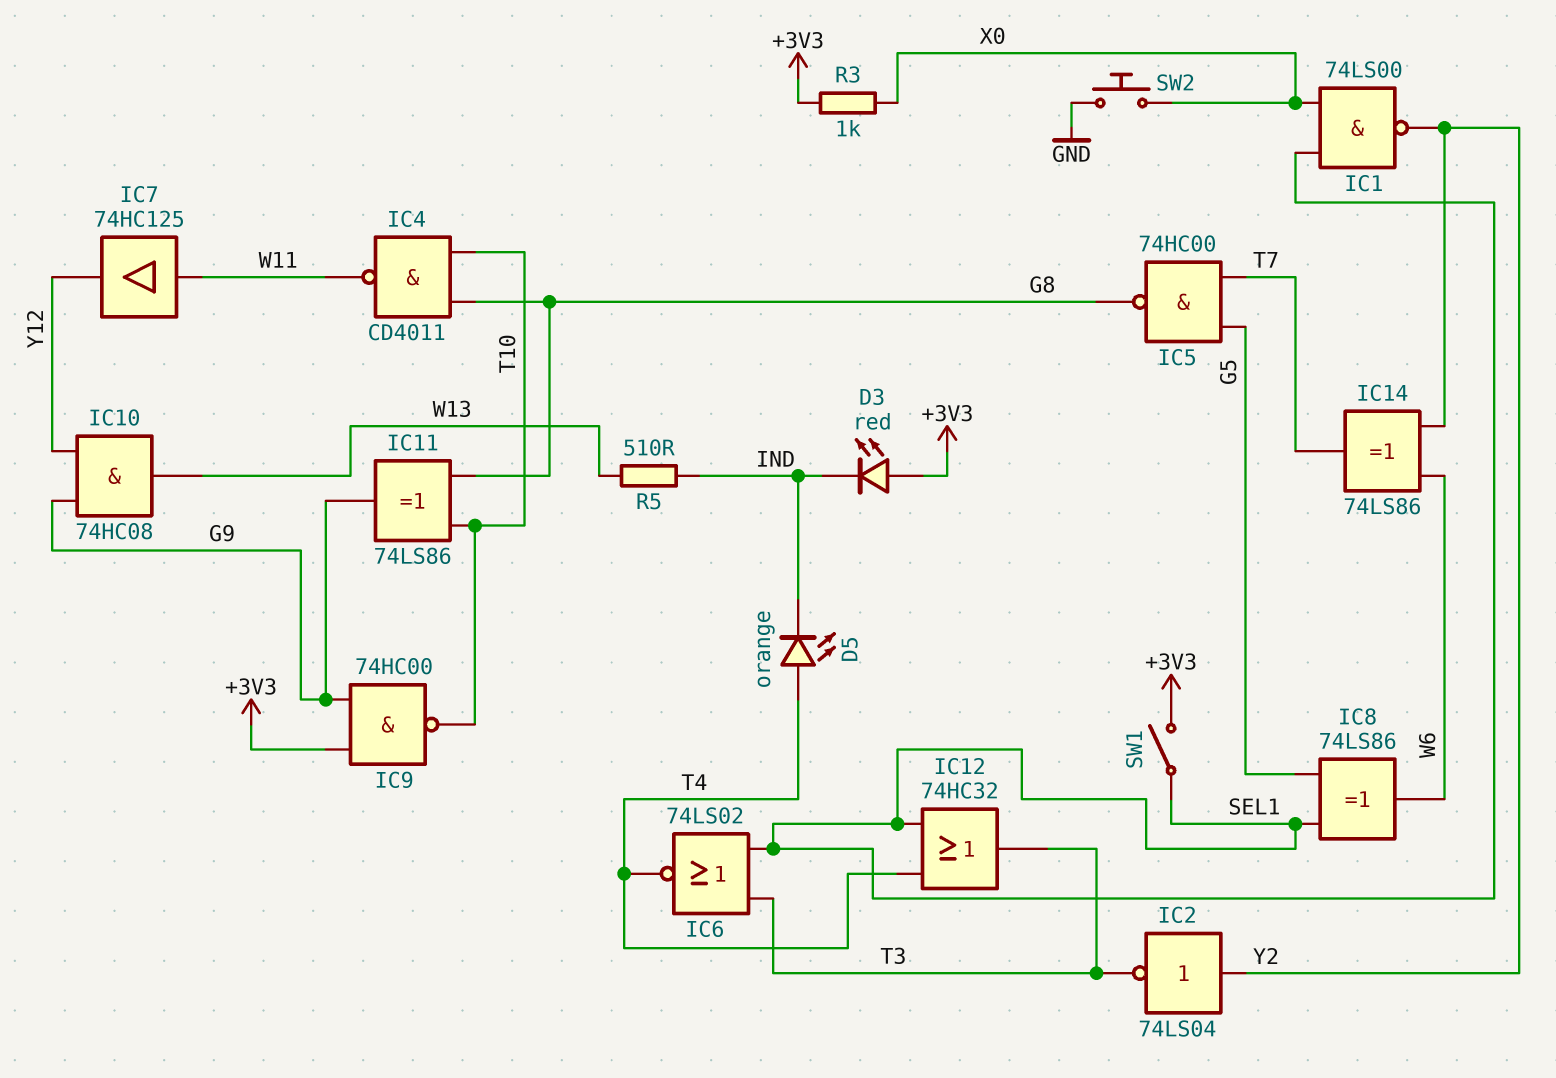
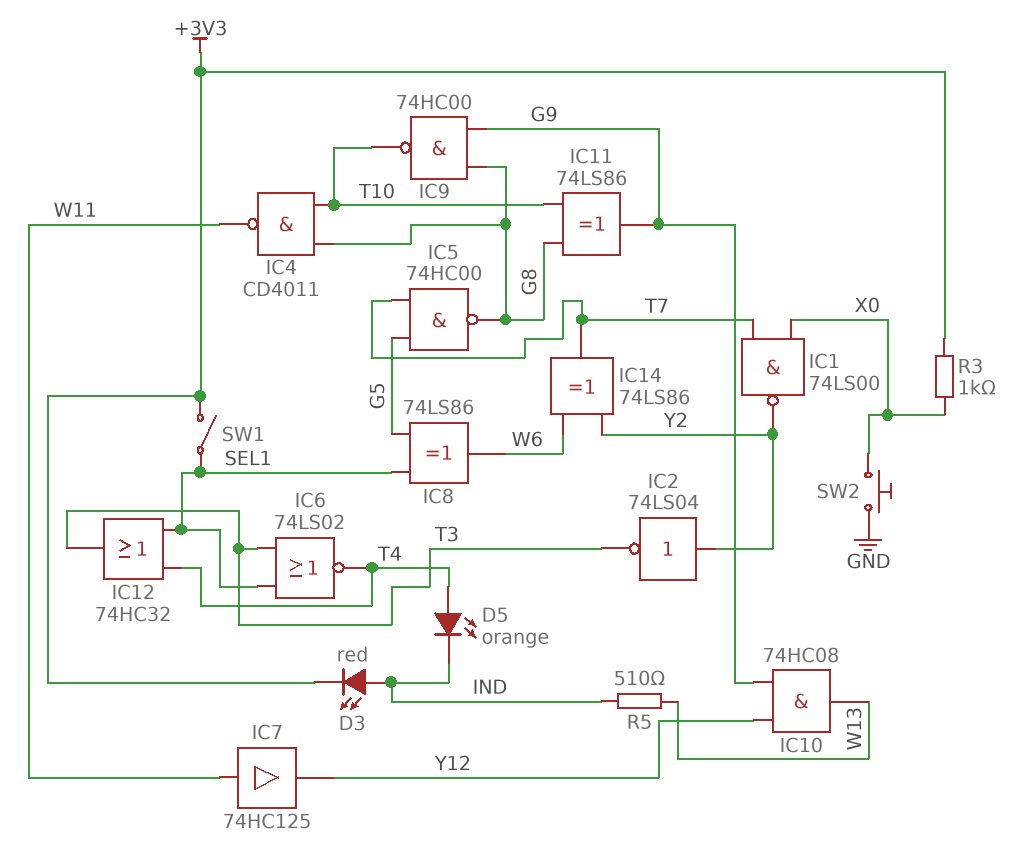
D3: LED red (A +3V3, K IND) -> LED red (A IND, K +3V3)
IC1: NAND 74LS00 (in SEL1, in X0, out Y2) -> NAND 74LS00 (in T7, in X0, out Y2)
IC9: NAND 74HC00 (in +3V3, in G9, out T10) -> NAND 74HC00 (in G8, in G9, out T10)

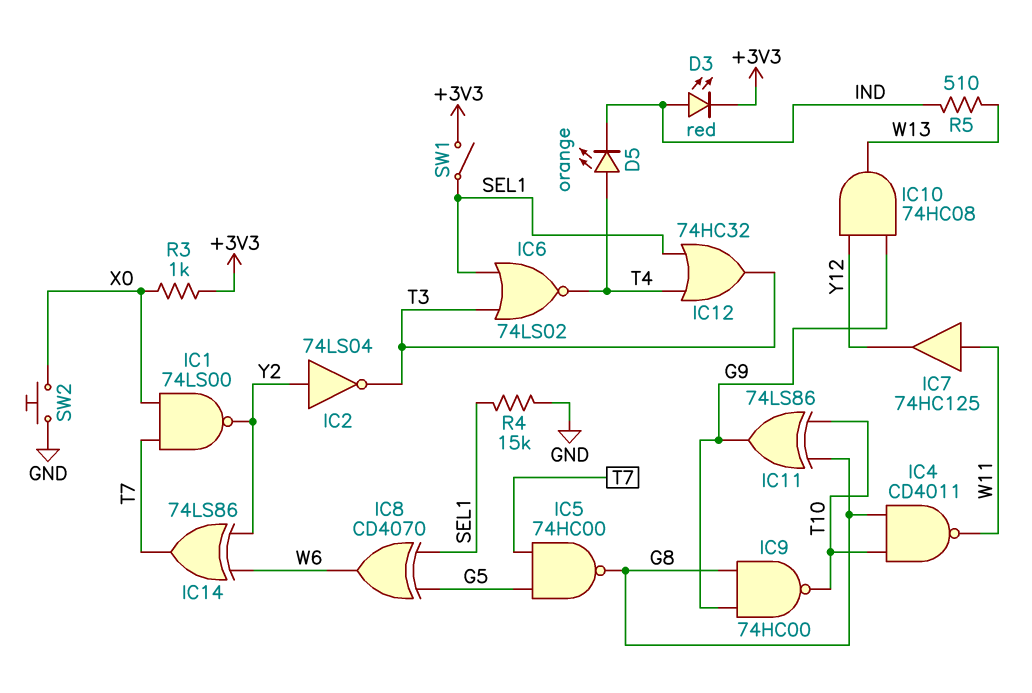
IC8: XOR 74LS86 (in G5, in SEL1, out W6) -> XOR CD4070 (in G5, in SEL1, out W6)
R4: none -> 15k (GND, SEL1)

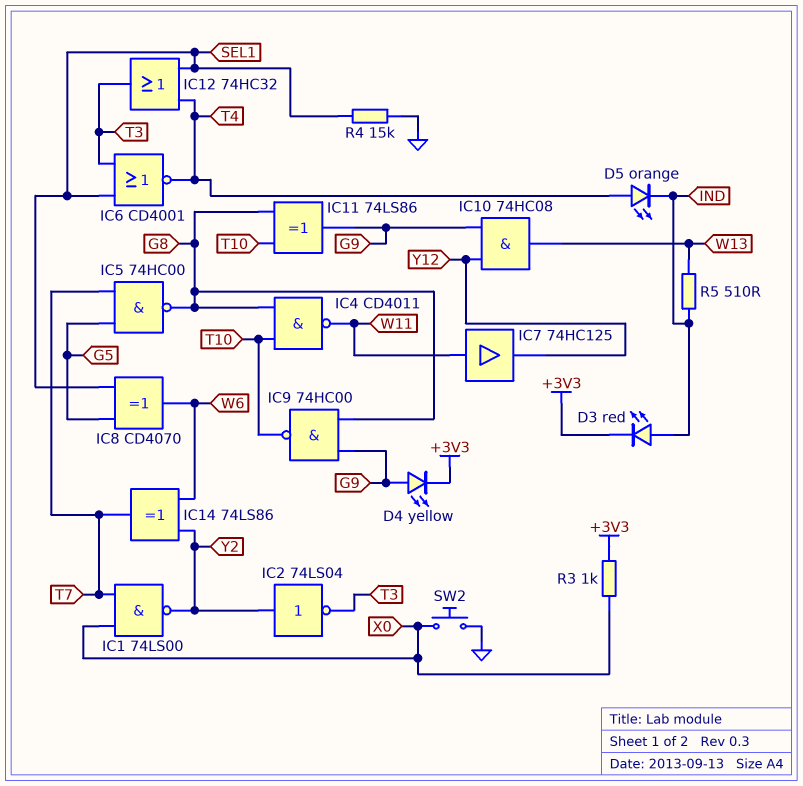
D4: none -> LED yellow (A G9, K +3V3)
IC6: NOR 74LS02 (in SEL1, in T3, out T4) -> NOR CD4001 (in SEL1, in T3, out T4)
SW1: switch (+3V3, SEL1) -> none

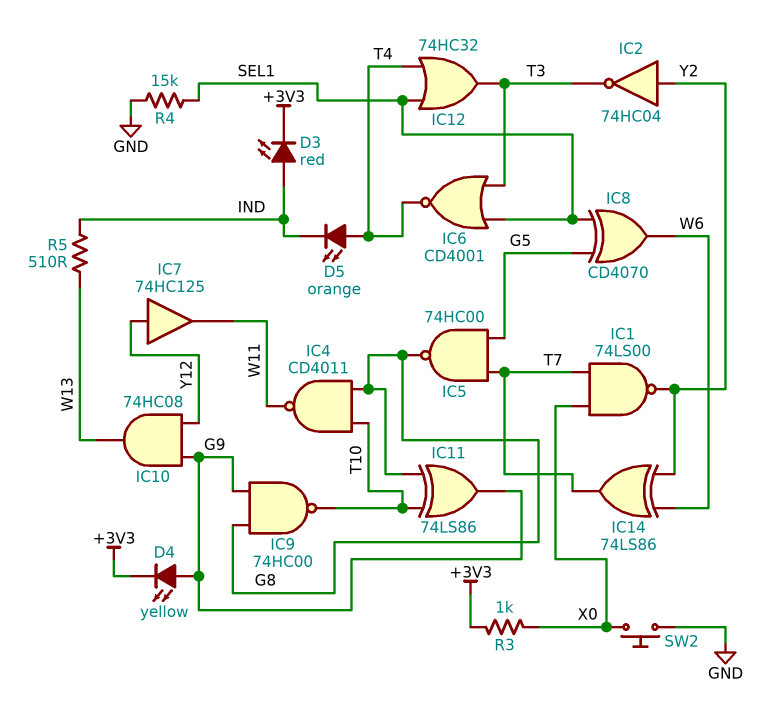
IC2: NOT 74LS04 (in Y2, out T3) -> NOT 74HC04 (in Y2, out T3)
IC7: buffer 74HC125 (in W11, out Y12) -> buffer 74HC125 (in Y12, out W11)

